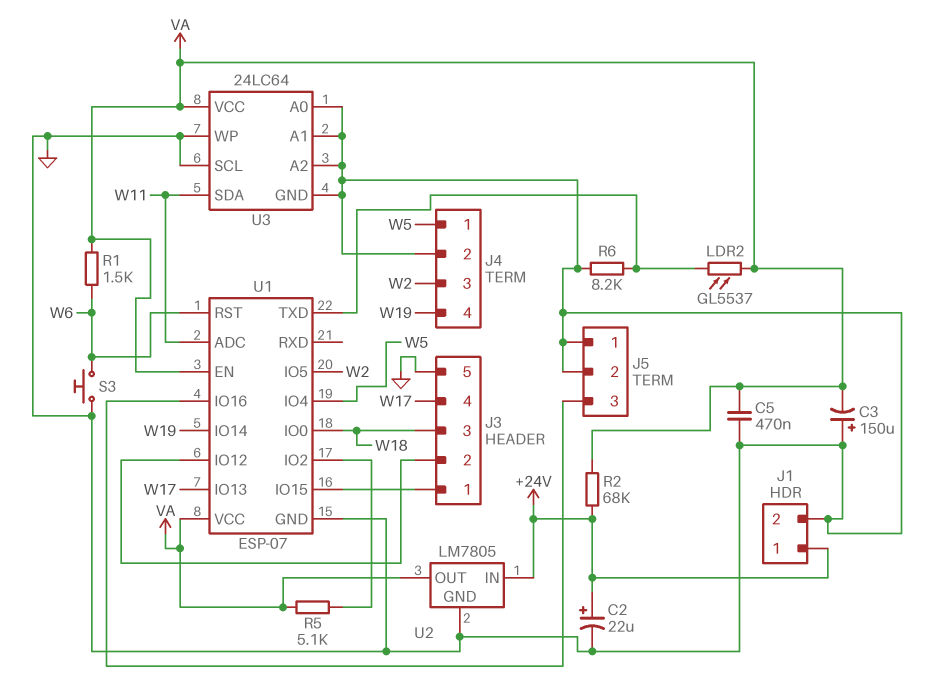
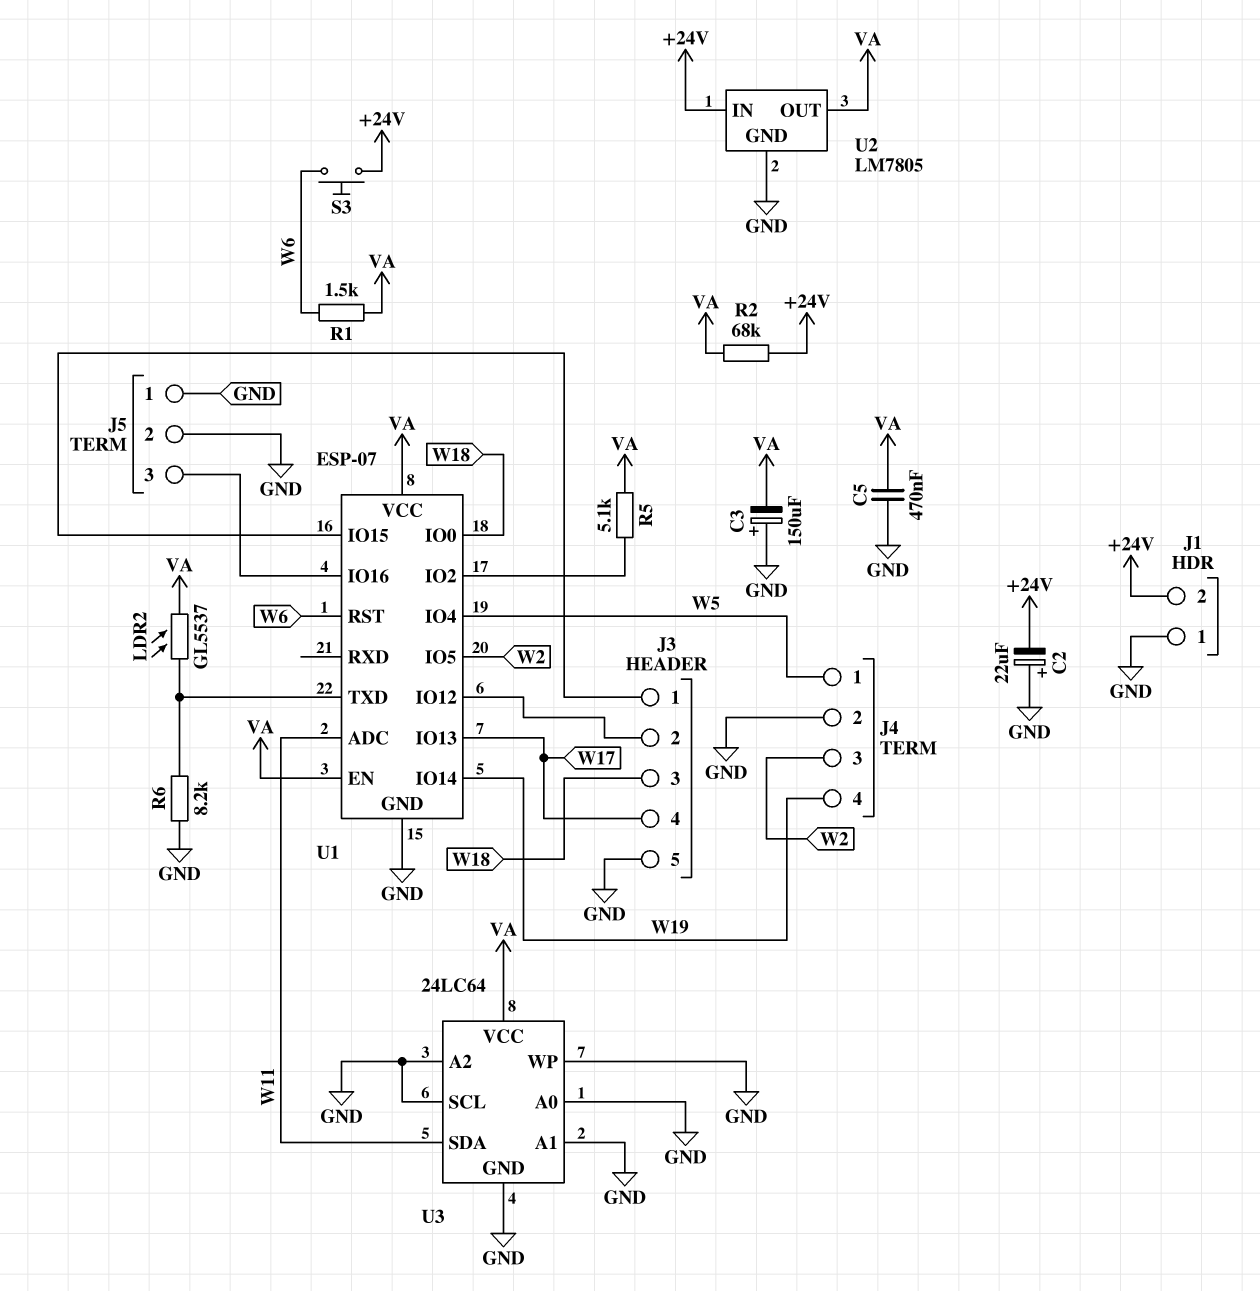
C2: 22uF (plus +24V, minus GND) -> 22uF (plus GND, minus +24V)
J1 pin 1: +24V -> GND
J1 pin 2: GND -> +24V
S3: button (GND, W6) -> button (+24V, W6)

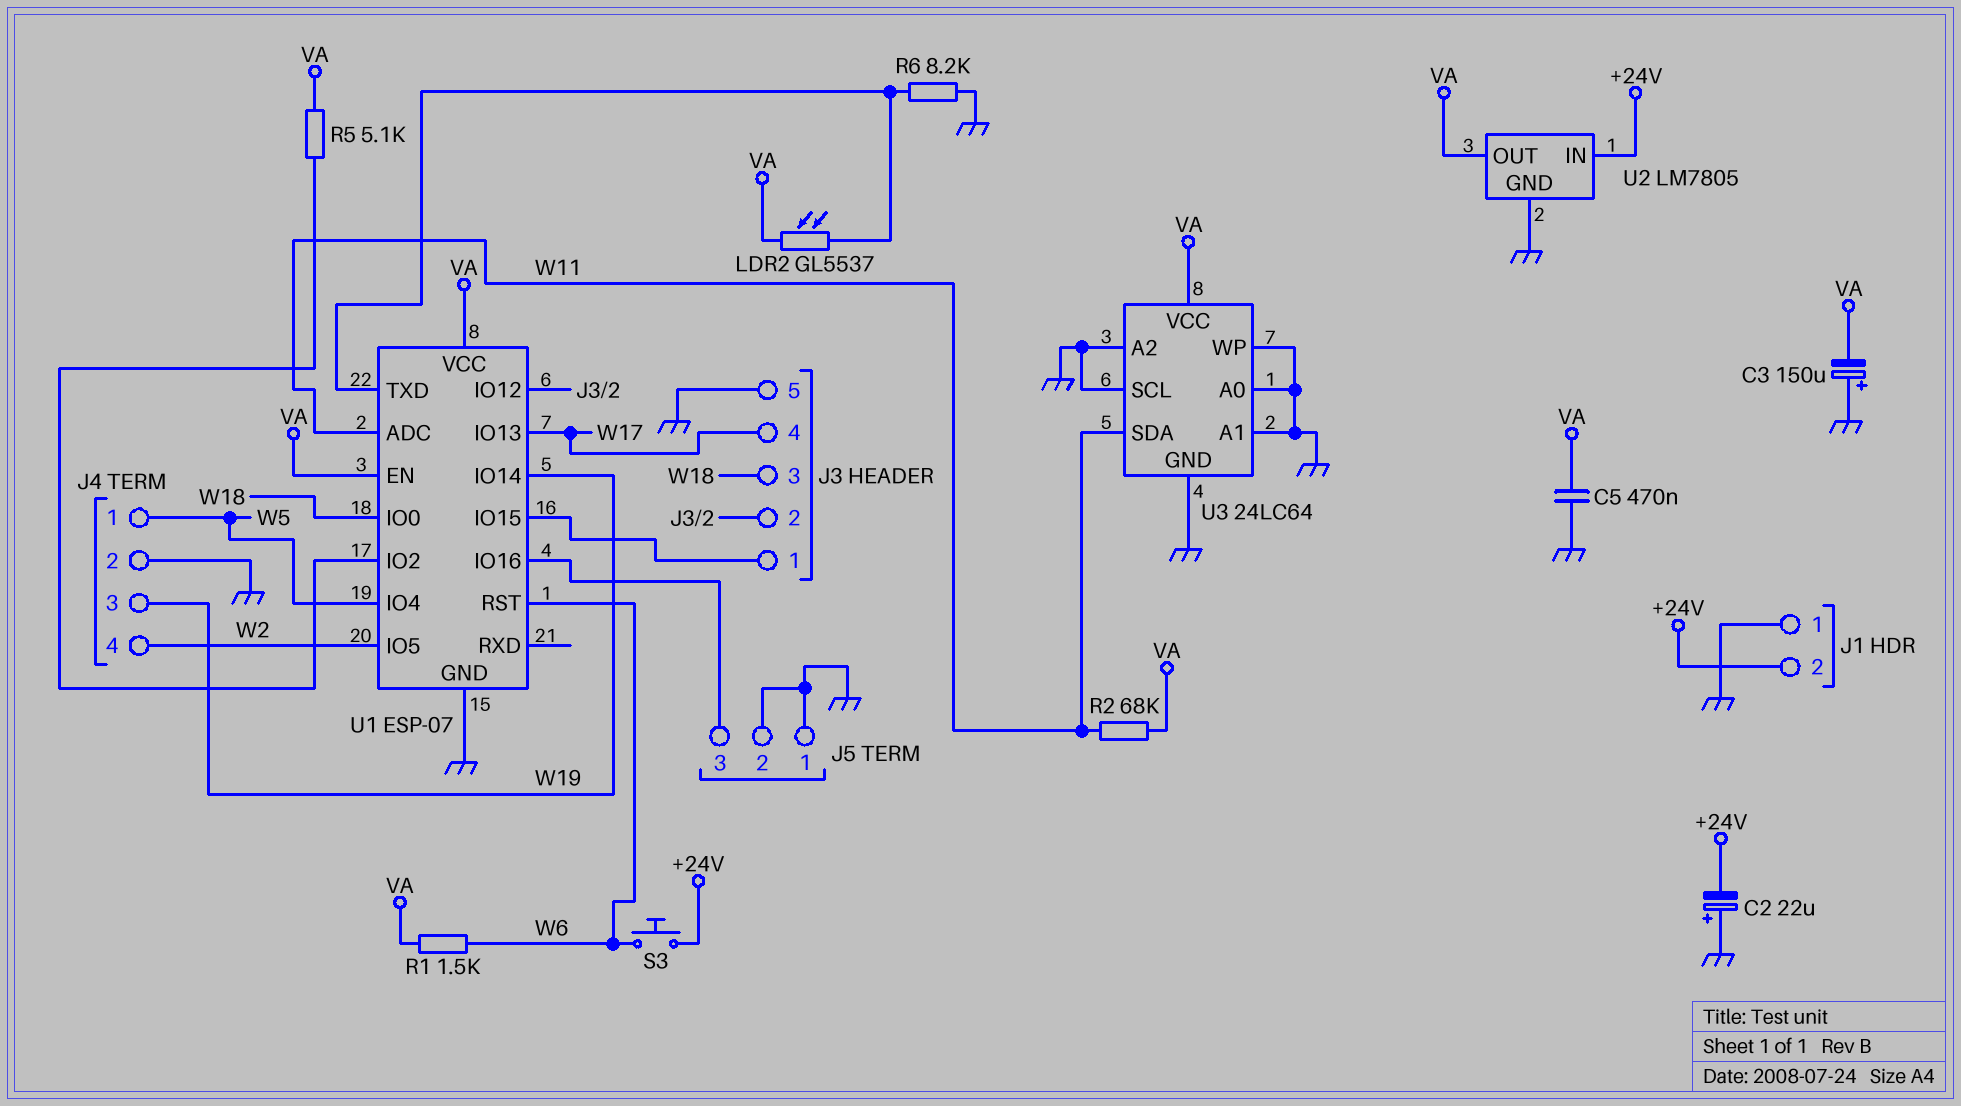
J4 pin 3: W2 -> W19
J4 pin 4: W19 -> W2
R2: 68k (+24V, VA) -> 68k (VA, W11)

